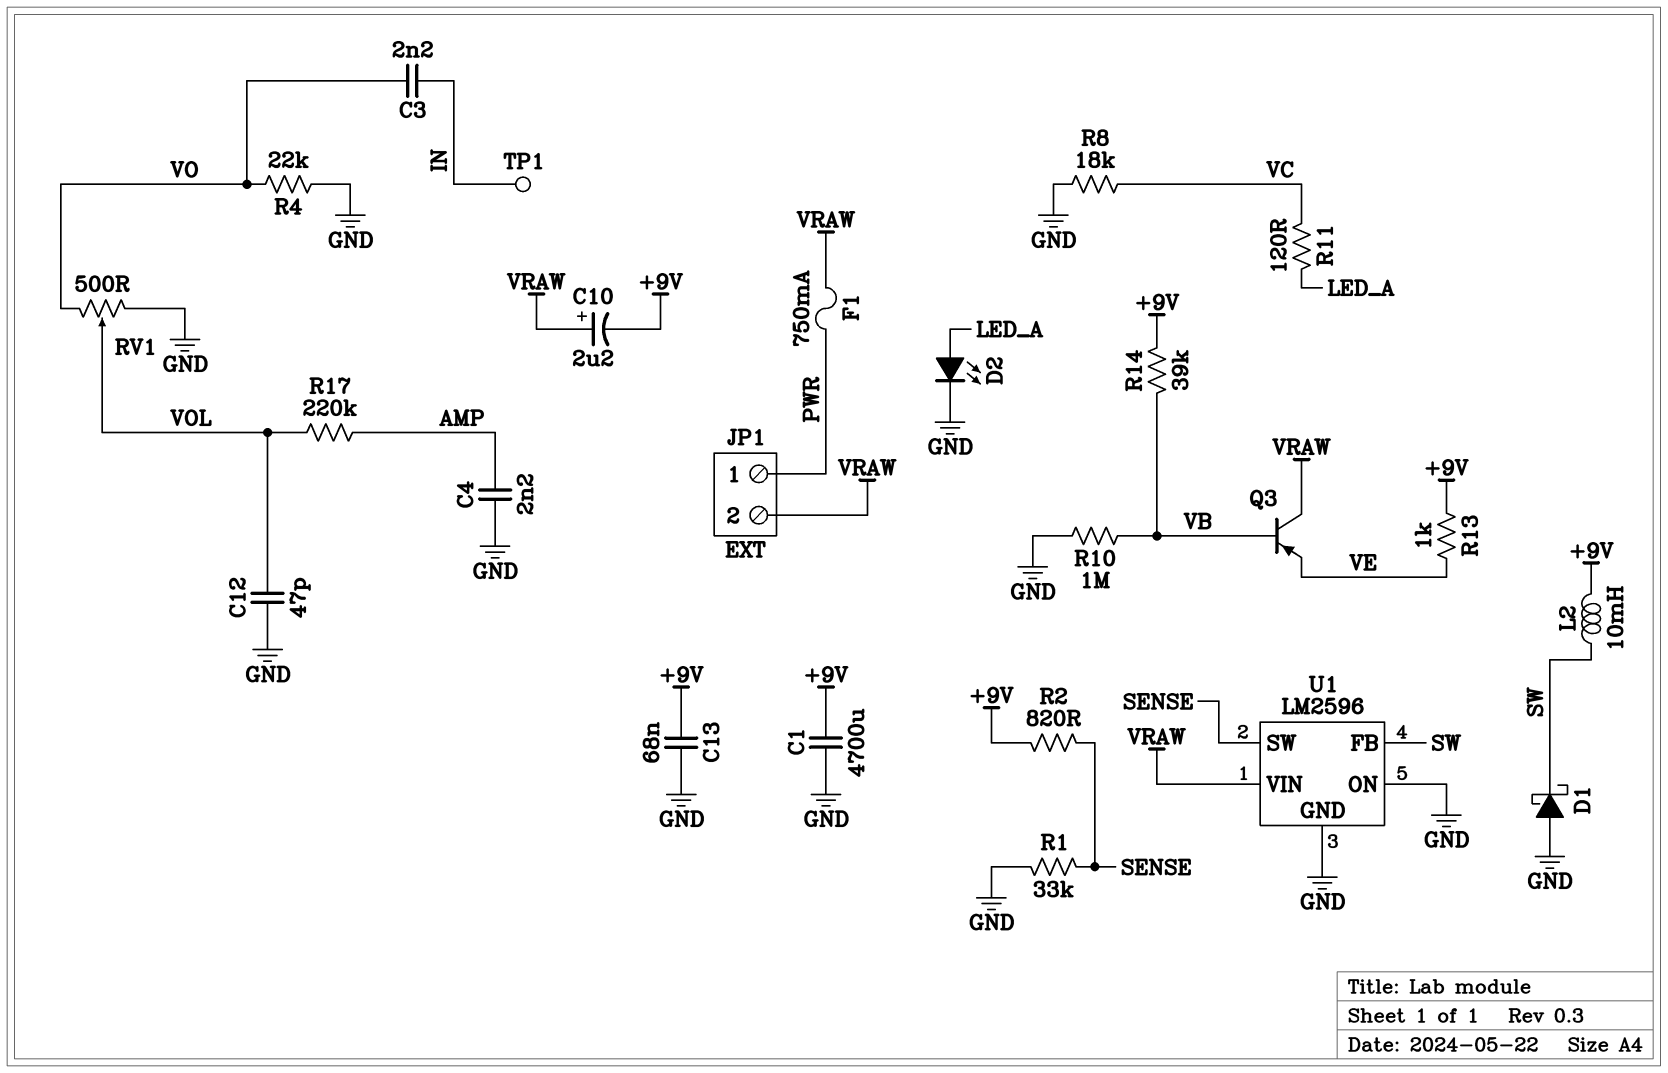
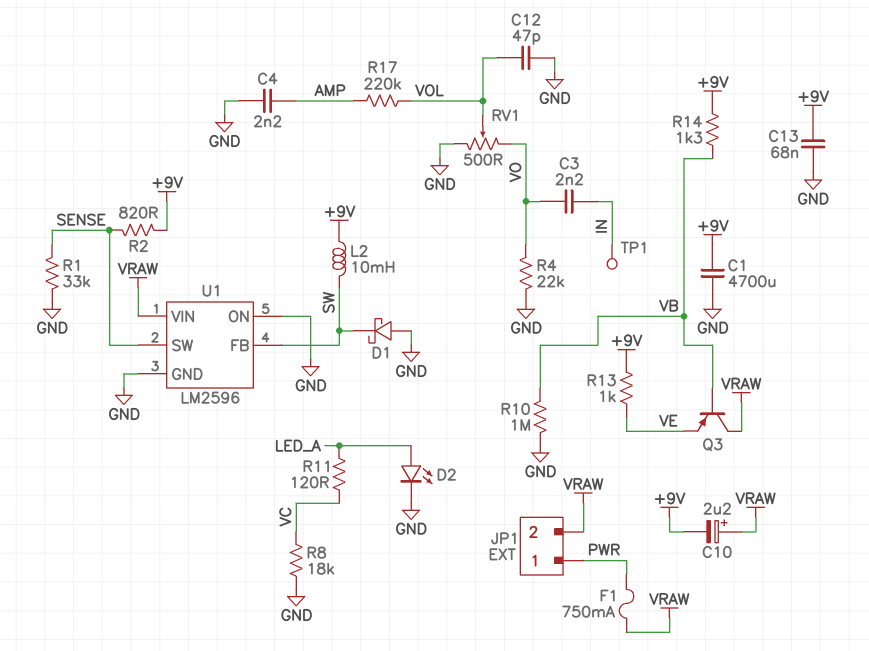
R14: 39k (+9V, VB) -> 1.3k (+9V, VB)

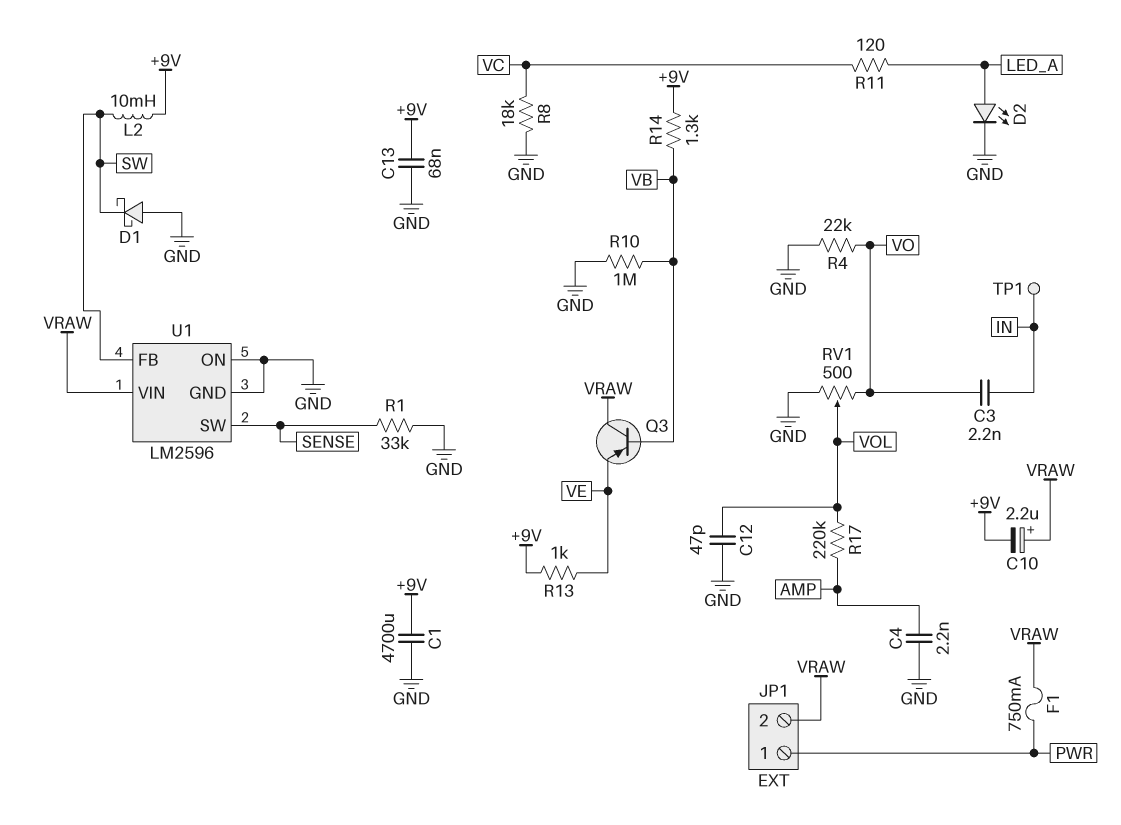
R2: 820 (+9V, SENSE) -> none

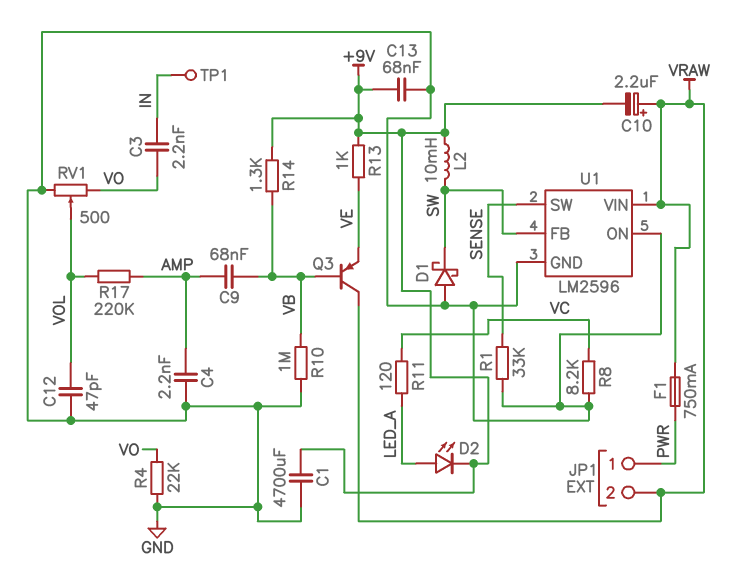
C9: none -> 68nF (AMP, VB)
D2: LED (A LED_A, K GND) -> LED (A LED_A, K +9V)
R8: 18k (GND, VC) -> 8.2k (GND, VC)

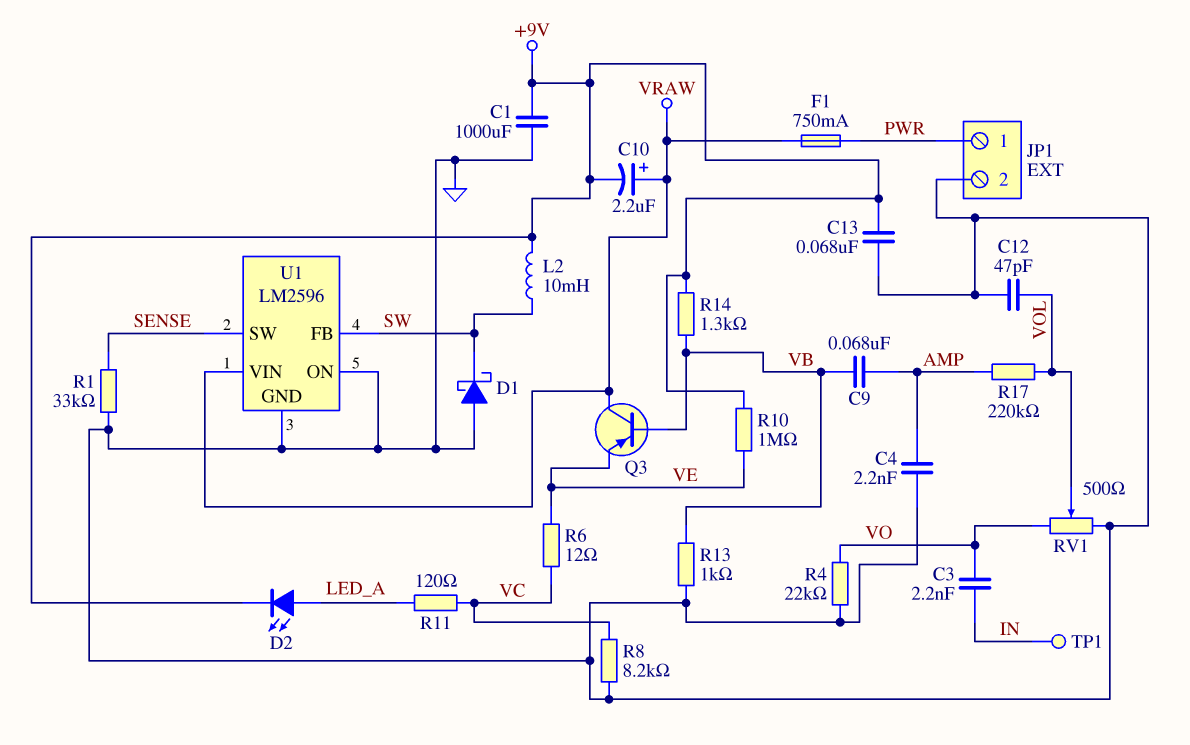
C1: 4700uF (+9V, GND) -> 1000uF (+9V, GND)
JP1 pin 2: VRAW -> GND
R6: none -> 12 (VC, VE)
R10: 1M (GND, VB) -> 1M (+9V, VE)
R13: 1k (+9V, VE) -> 1k (GND, VB)

